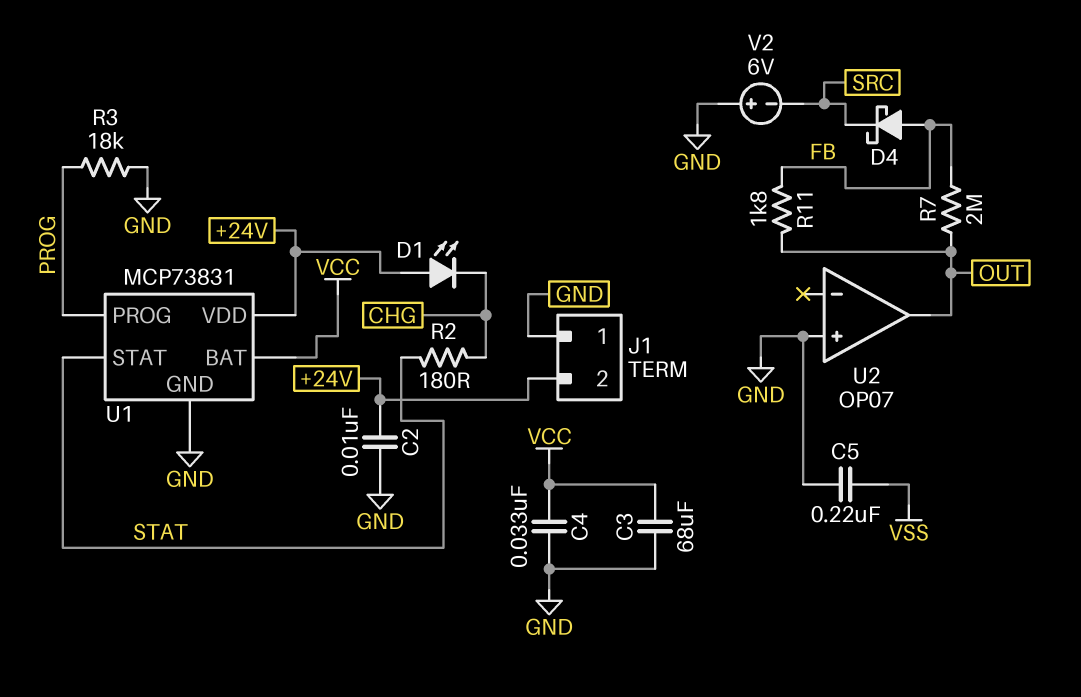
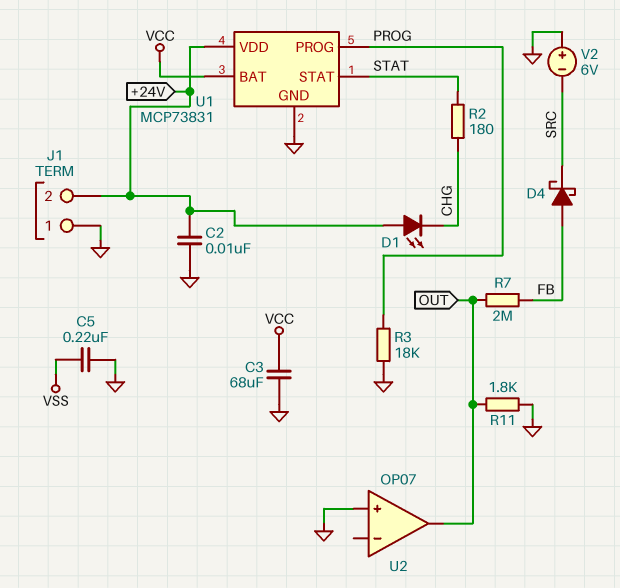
C4: 33nF (GND, VCC) -> none
R11: 1.8k (FB, OUT) -> 1.8k (GND, OUT)

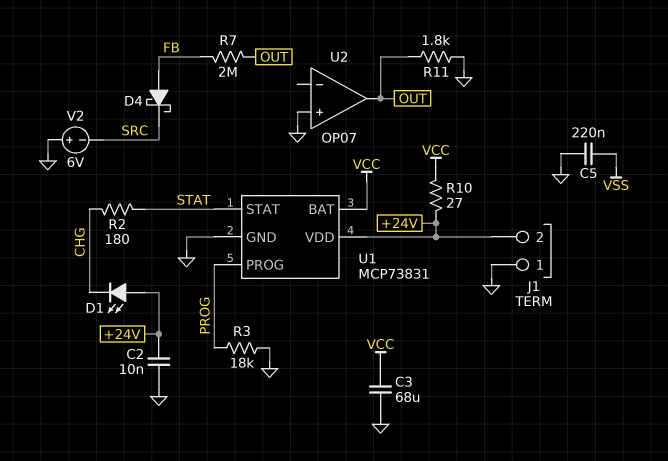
R10: none -> 27 (+24V, VCC)

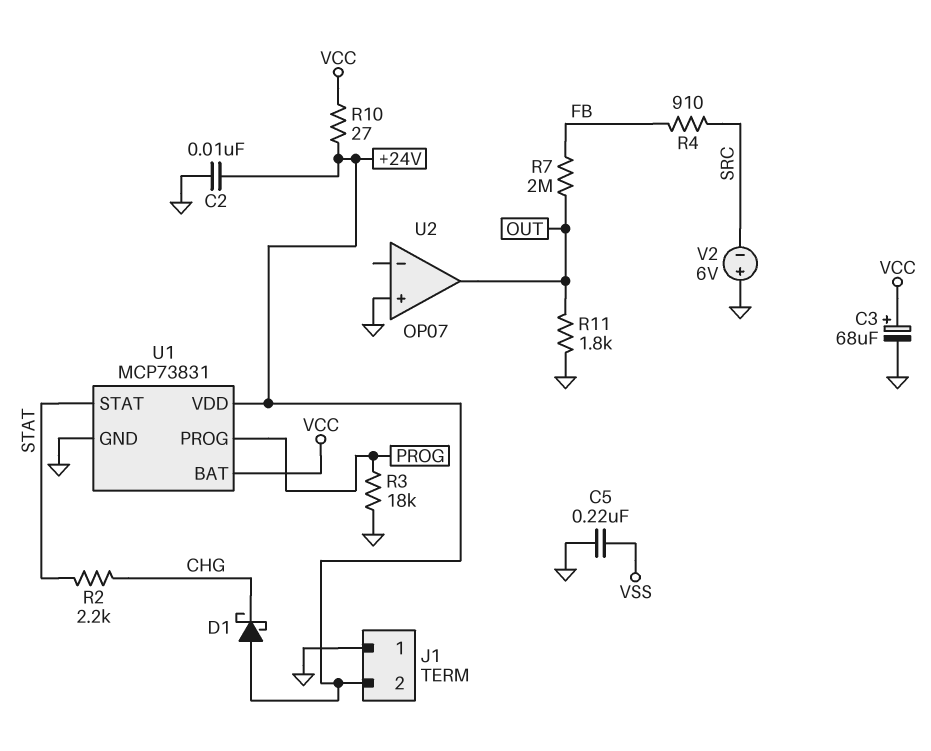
C3: 68uF (GND, VCC) -> 68uF (plus VCC, minus GND)
D1: LED (A +24V, K CHG) -> schottky (A +24V, K CHG)
D4: schottky (A FB, K SRC) -> none
R2: 180 (CHG, STAT) -> 2.2k (CHG, STAT)
R4: none -> 910 (FB, SRC)

